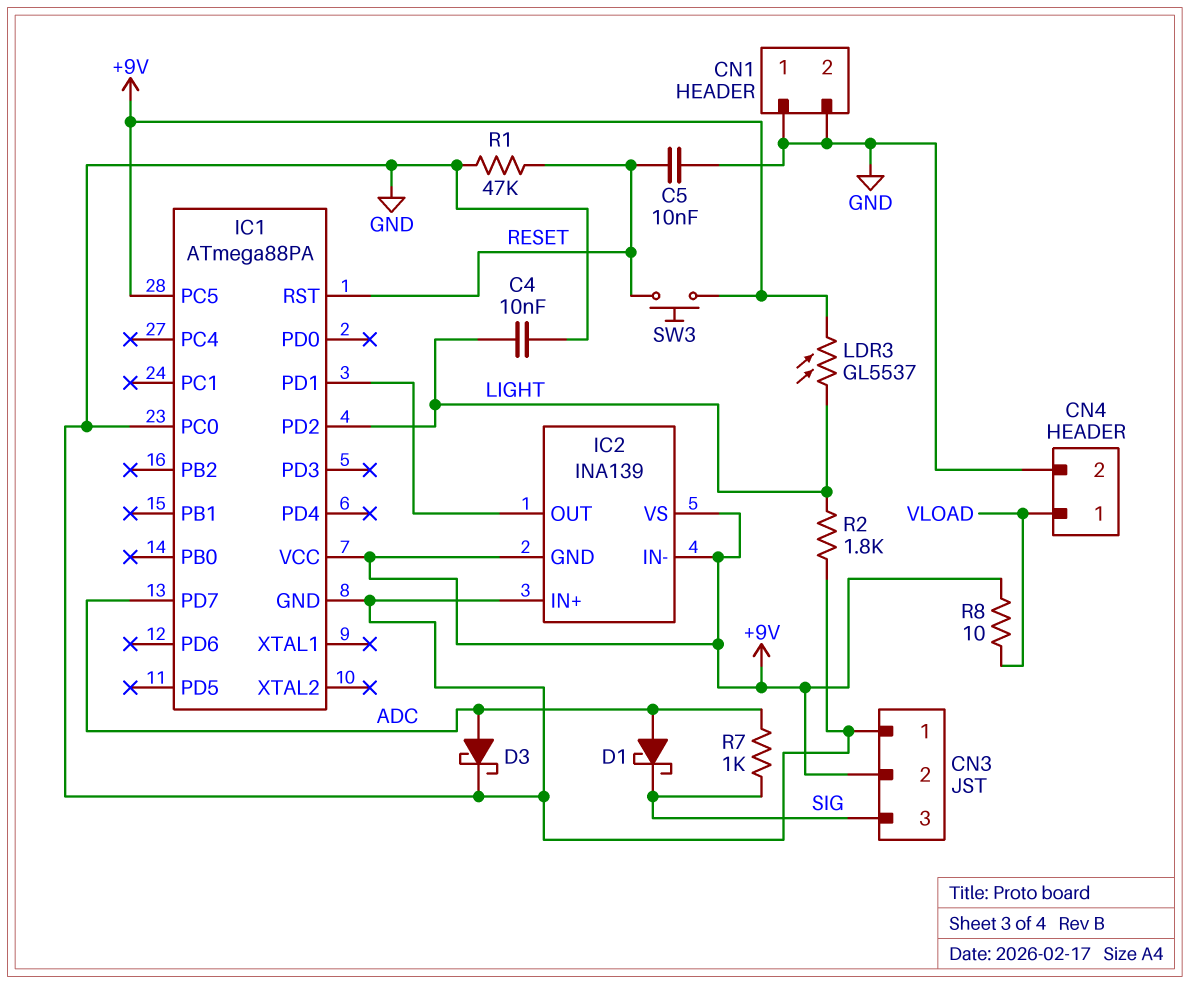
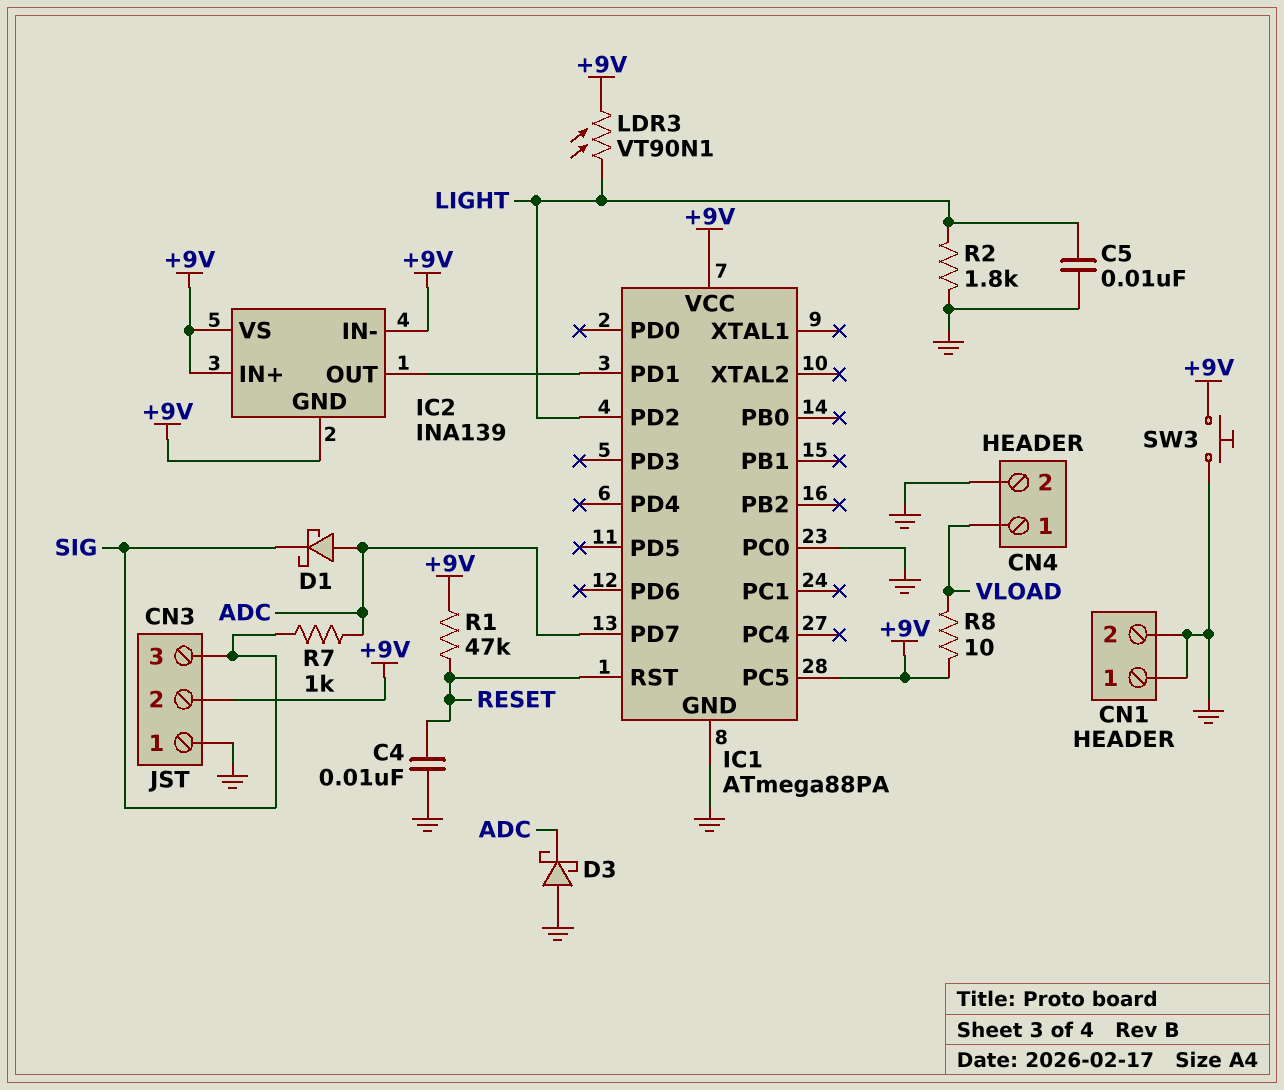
C4: 10nF (GND, LIGHT) -> 10nF (GND, RESET)
C5: 10nF (GND, RESET) -> 10nF (GND, LIGHT)
D3: schottky (A ADC, K GND) -> schottky (A GND, K ADC)
IC2 pin IN+: GND -> +9V
LDR3: GL5537 (+9V, LIGHT) -> VT90N1 (+9V, LIGHT)
R1: 47k (GND, RESET) -> 47k (+9V, RESET)
SW3: button (+9V, RESET) -> button (+9V, GND)

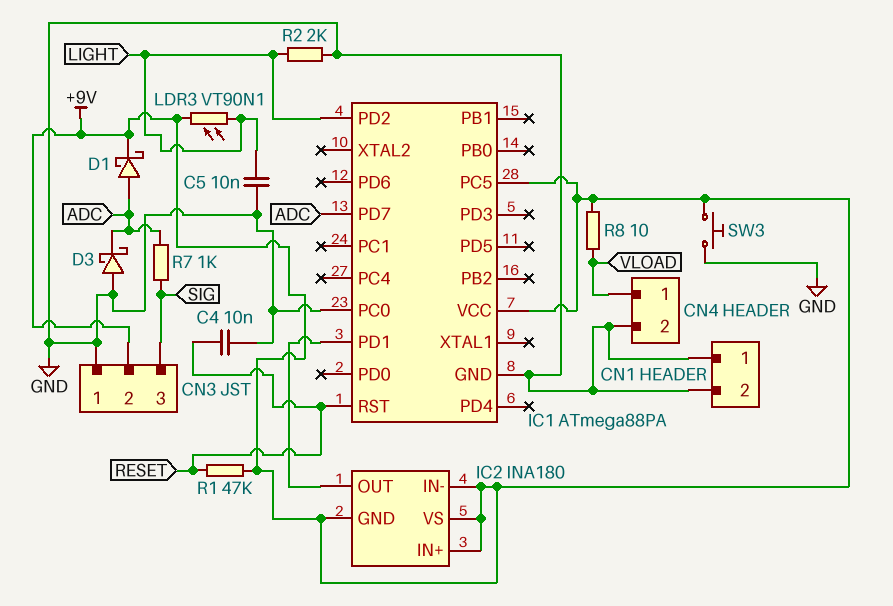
D1: schottky (A ADC, K SIG) -> schottky (A ADC, K +9V)
IC2: INA139 -> INA180
R2: 1.8k (GND, LIGHT) -> 2k (GND, LIGHT)

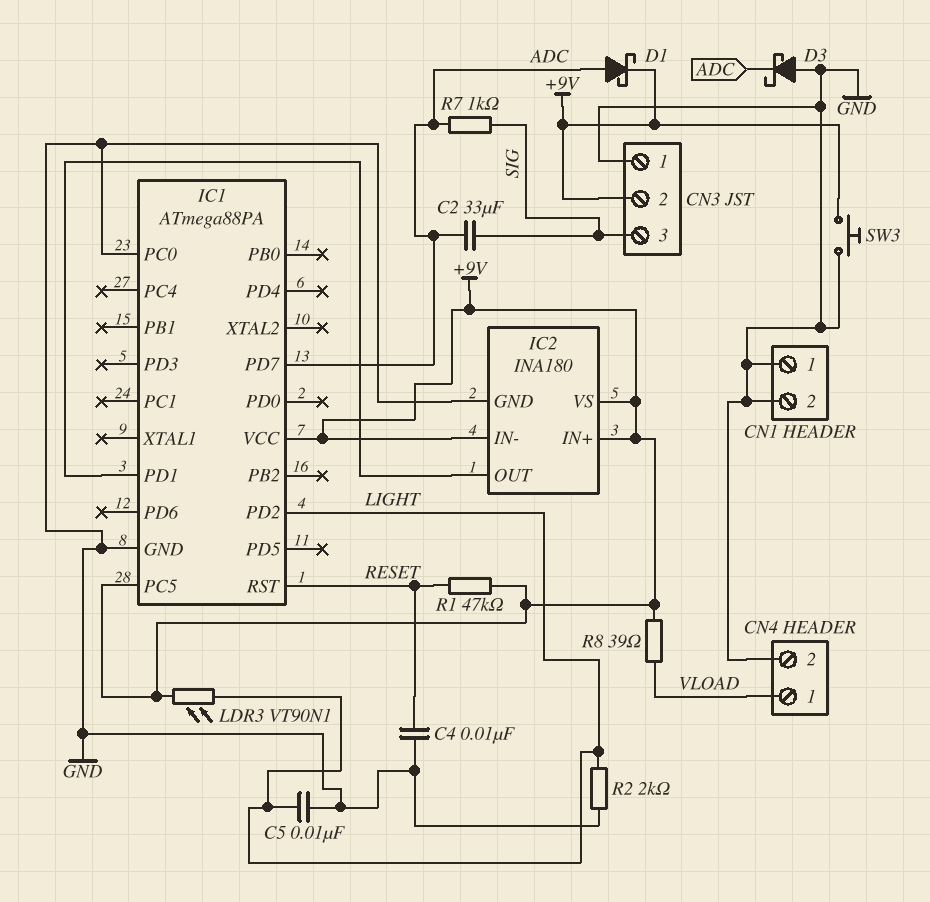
C2: none -> 33uF (ADC, SIG)
IC2 pin GND: +9V -> GND
R8: 10 (+9V, VLOAD) -> 39 (+9V, VLOAD)

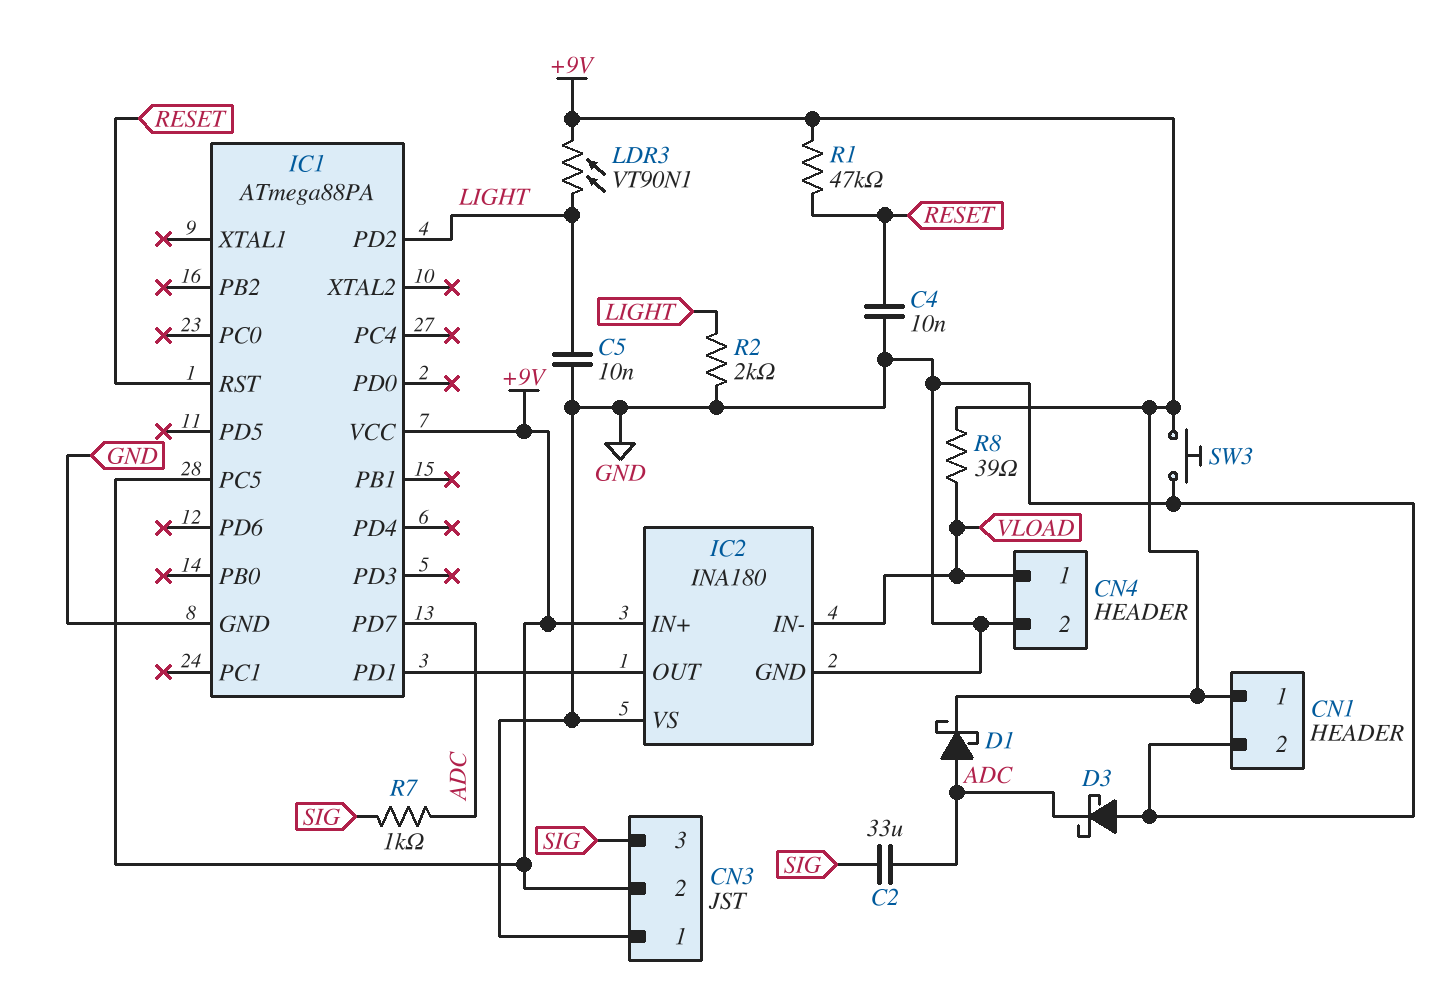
CN1 pin 1: GND -> +9V
IC1 pin PC0: GND -> none
IC2 pin IN-: +9V -> VLOAD
IC2 pin VS: +9V -> GND

